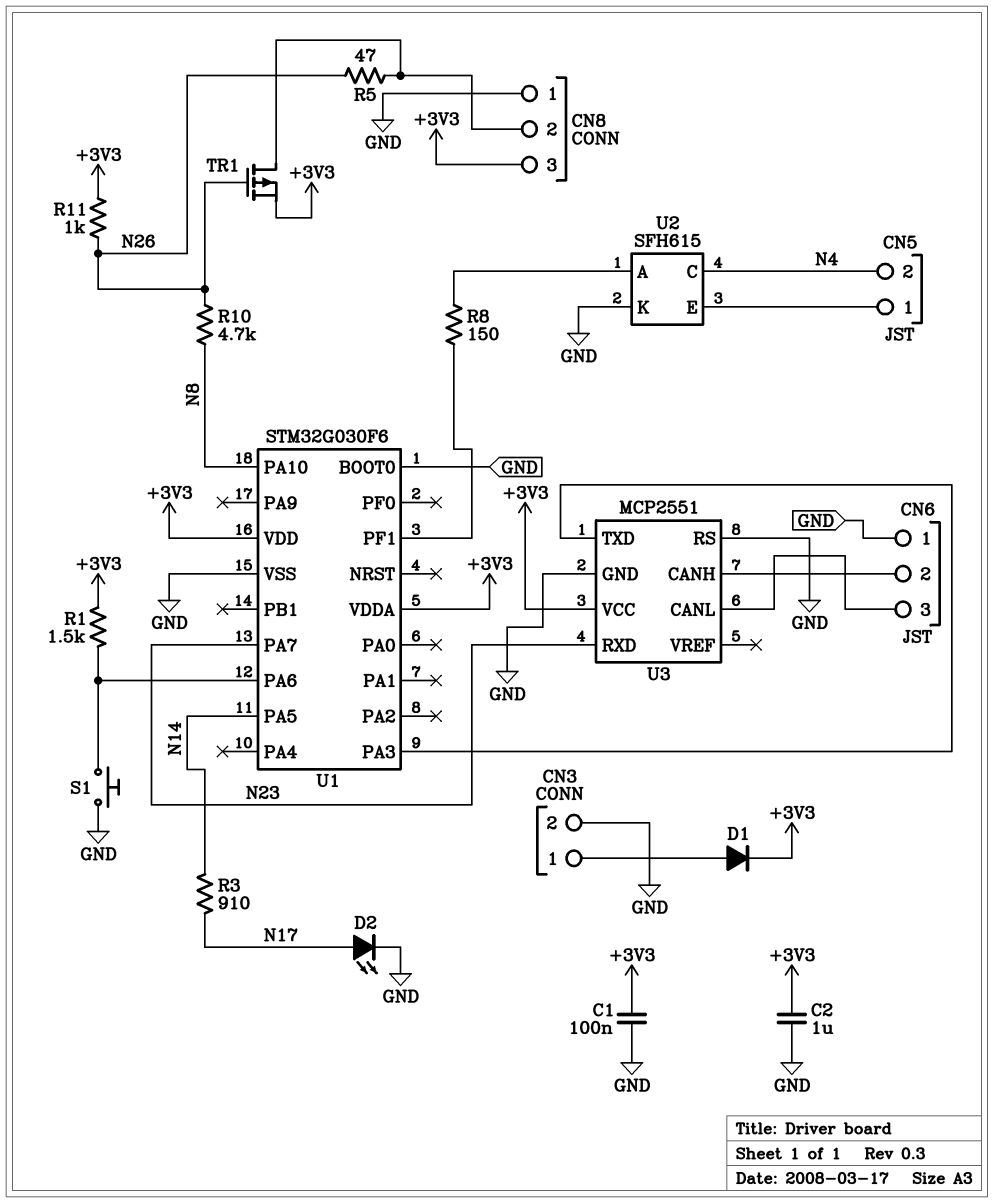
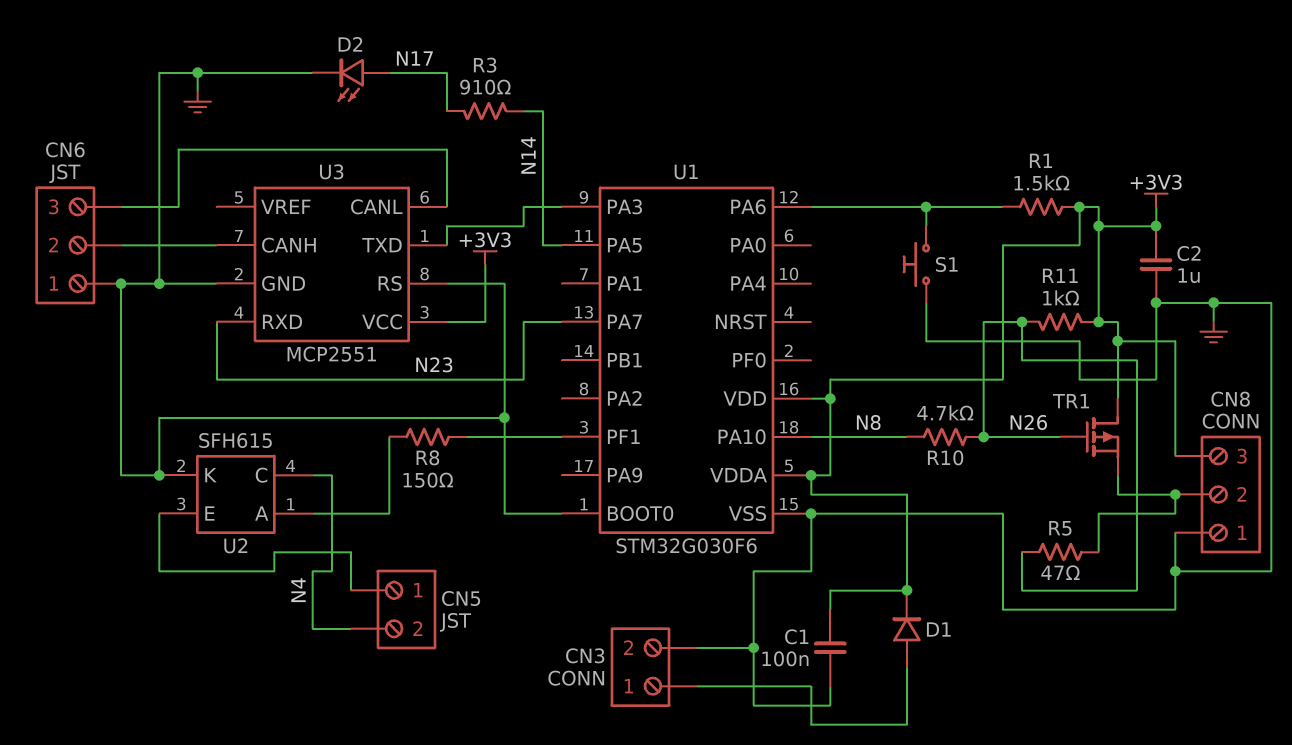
TR1: PMOS (G N26, D CN8/2, S +3V3) -> PMOS (G N26, D +3V3, S CN8/2)

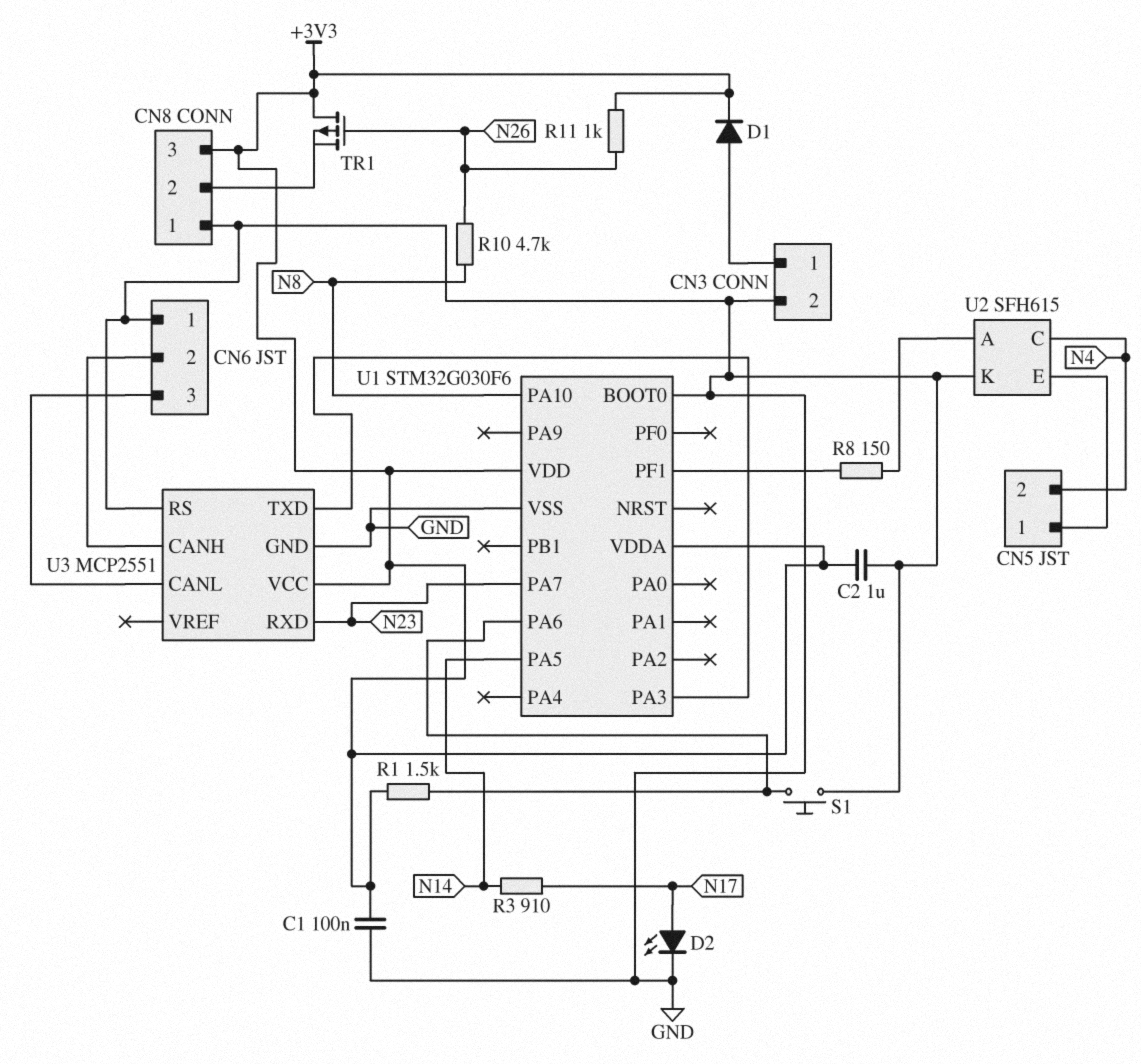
R5: 47 (CN8/2, N26) -> none

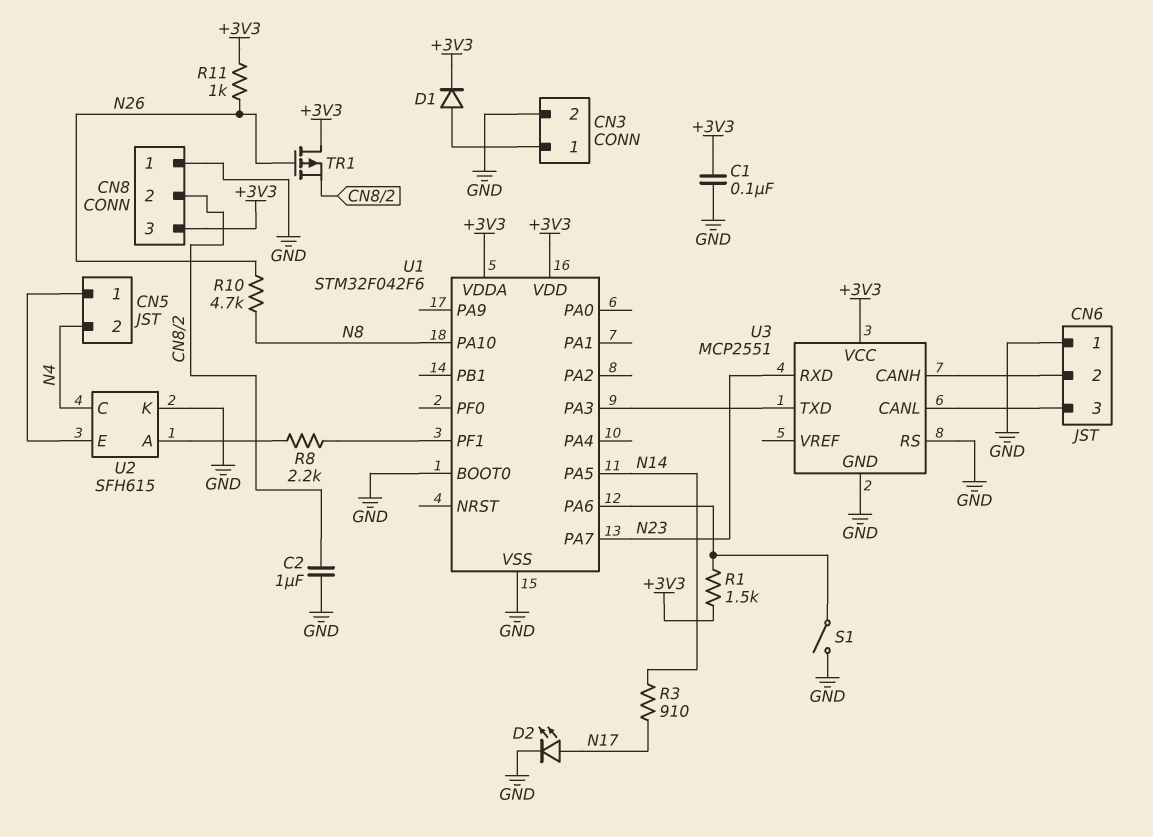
C2: 1uF (+3V3, GND) -> 1uF (CN8/2, GND)
R8: 150 (U1/PF1, U2/A) -> 2.2k (U1/PF1, U2/A)
S1: button (GND, U1/PA6) -> switch (GND, U1/PA6)
U1: STM32G030F6 -> STM32F042F6

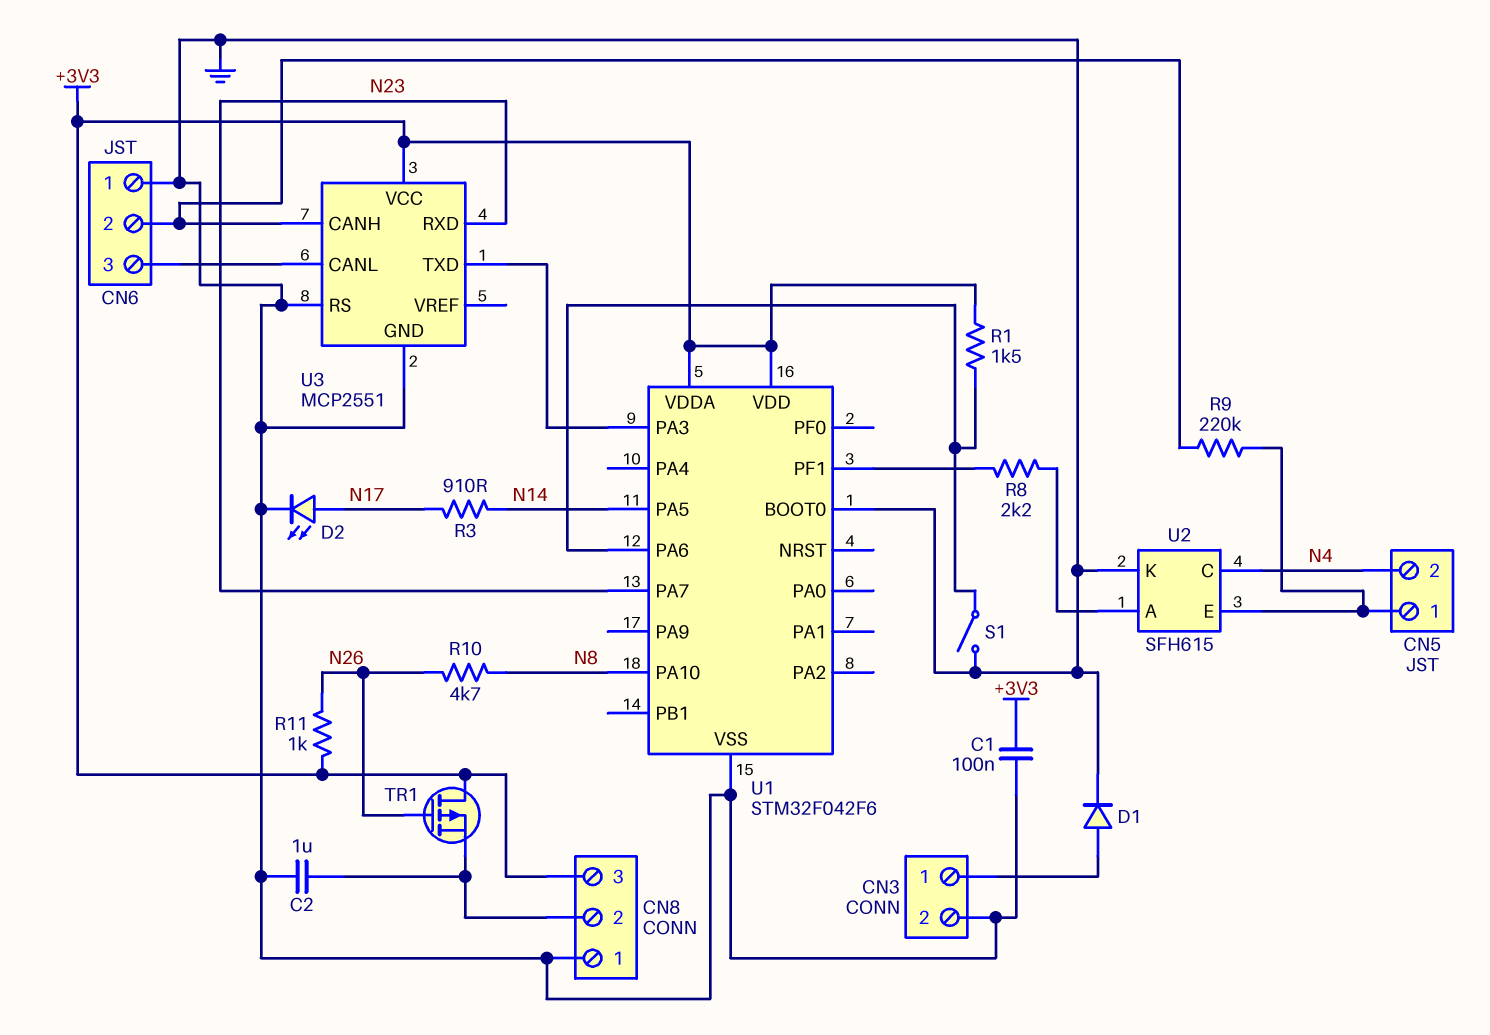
D1: diode (A CN3/1, K +3V3) -> diode (A CN3/1, K GND)
R9: none -> 220k (CN5/1, CN6/2)

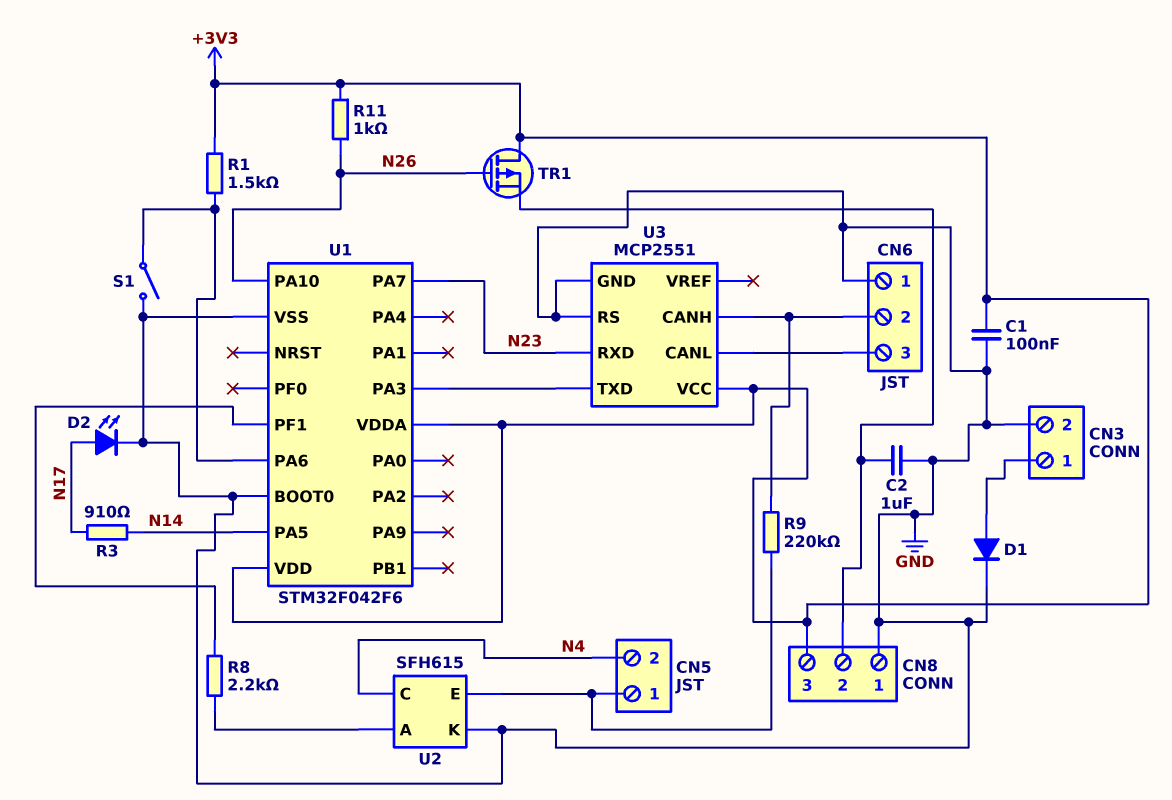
R10: 4.7k (N8, N26) -> none
U1 pin PA10: N8 -> N26

